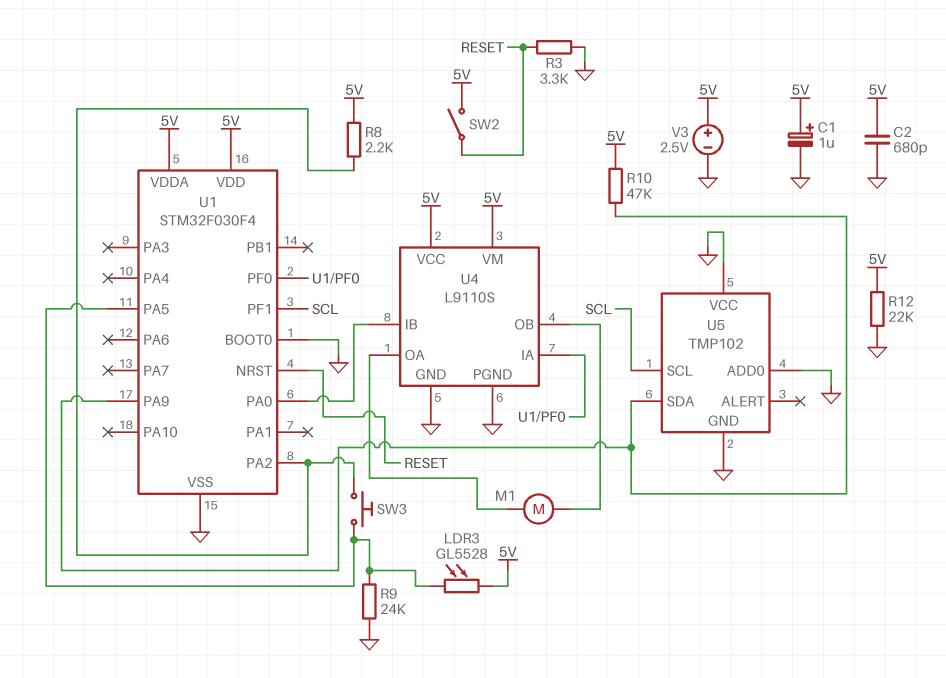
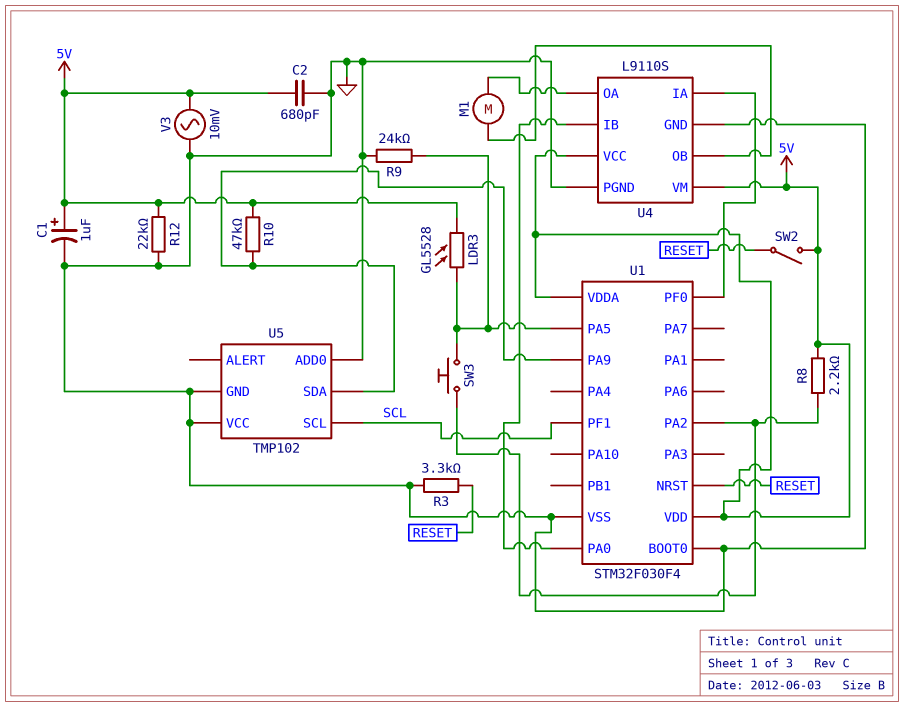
V3: 2.5V (plus 5V, minus GND) -> AC 10mV (5V, GND)

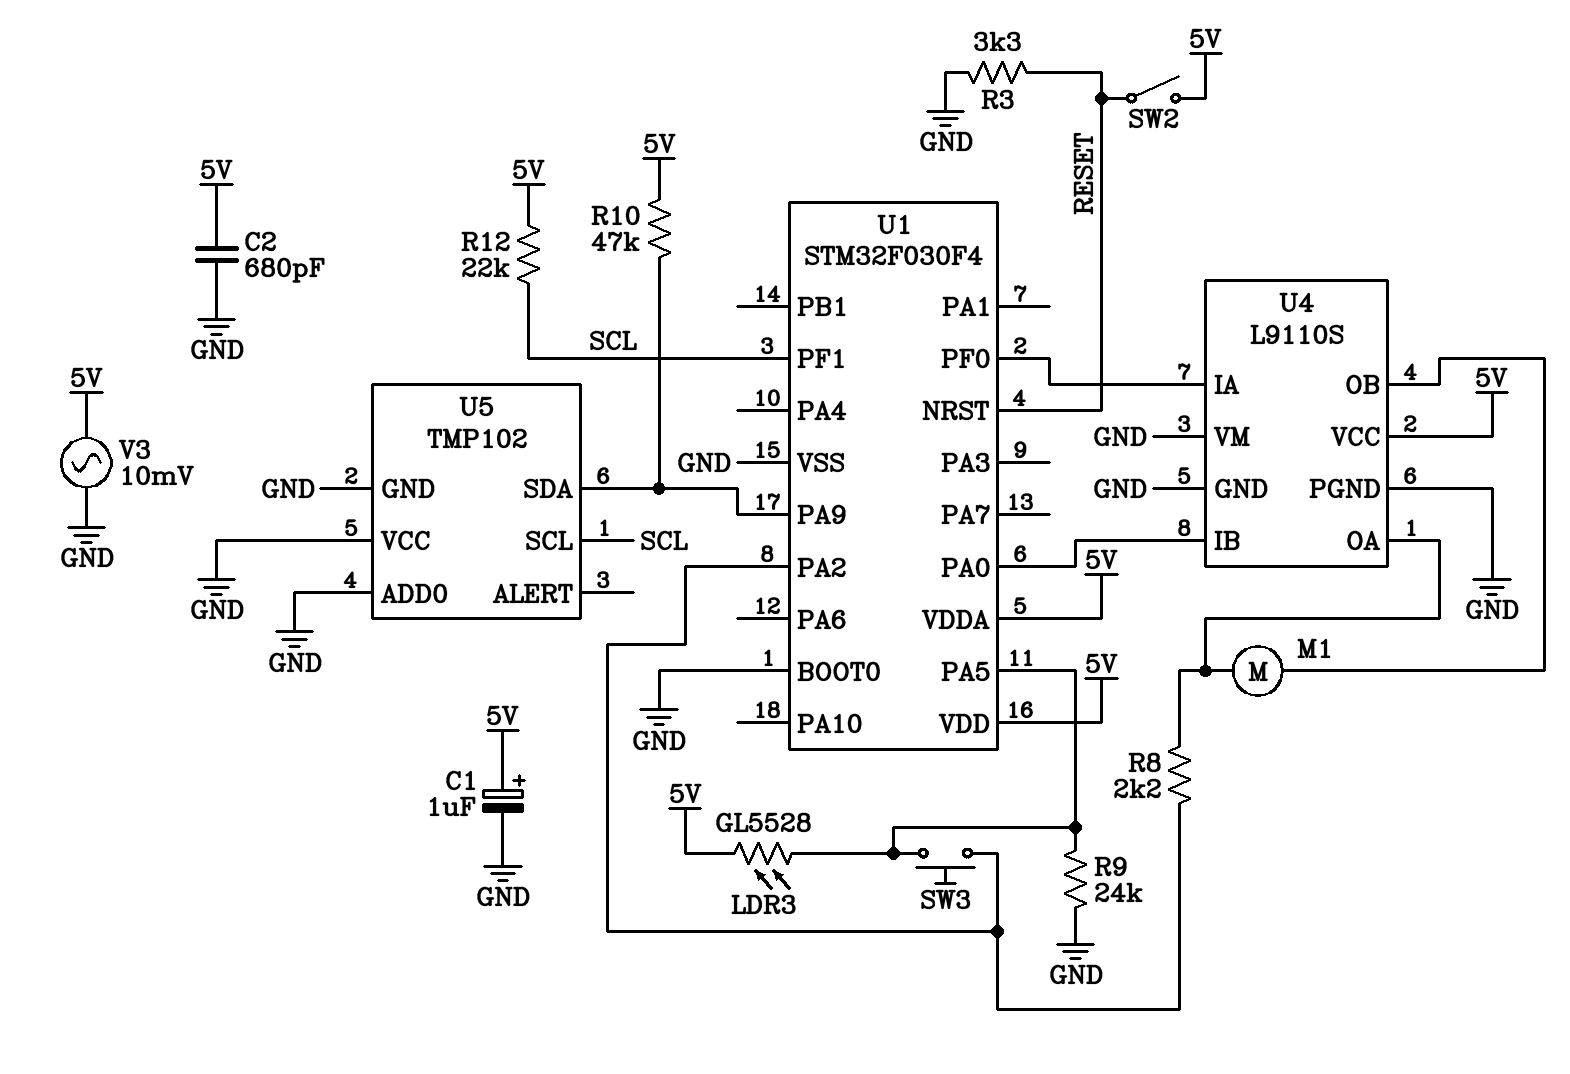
R8: 2.2k (5V, U1/PA2) -> 2.2k (U1/PA2, U4/OA)
R12: 22k (5V, GND) -> 22k (5V, SCL)
U4 pin VM: 5V -> GND

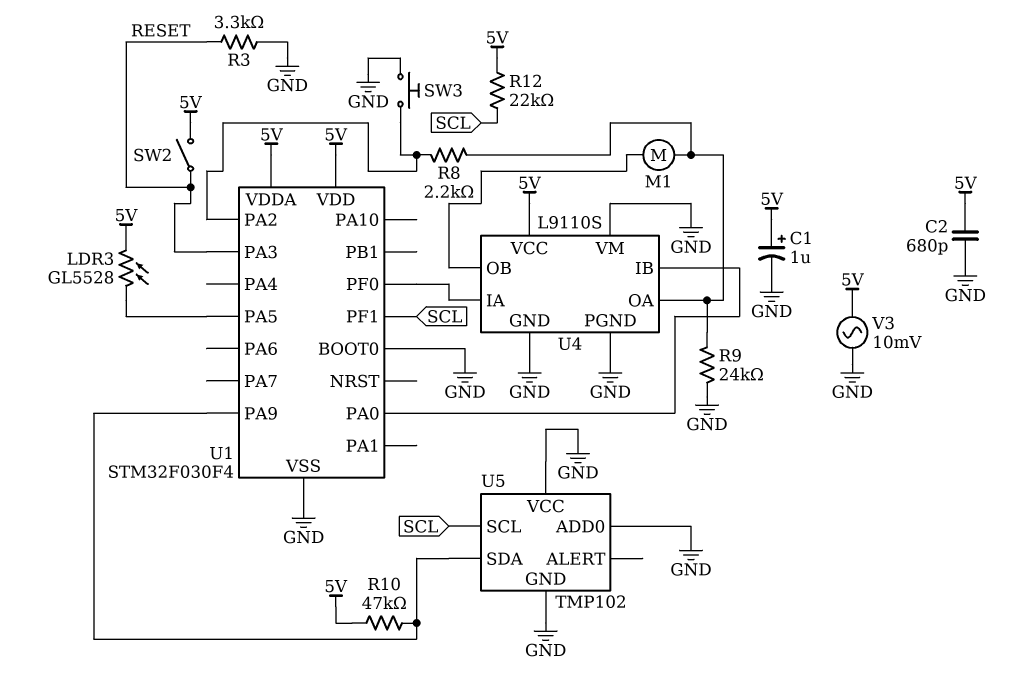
R9: 24k (GND, U1/PA5) -> 24k (GND, U4/OA)
SW3: button (U1/PA2, U1/PA5) -> button (GND, U1/PA2)
U1 pin NRST: RESET -> none
U1 pin PA3: none -> RESET

